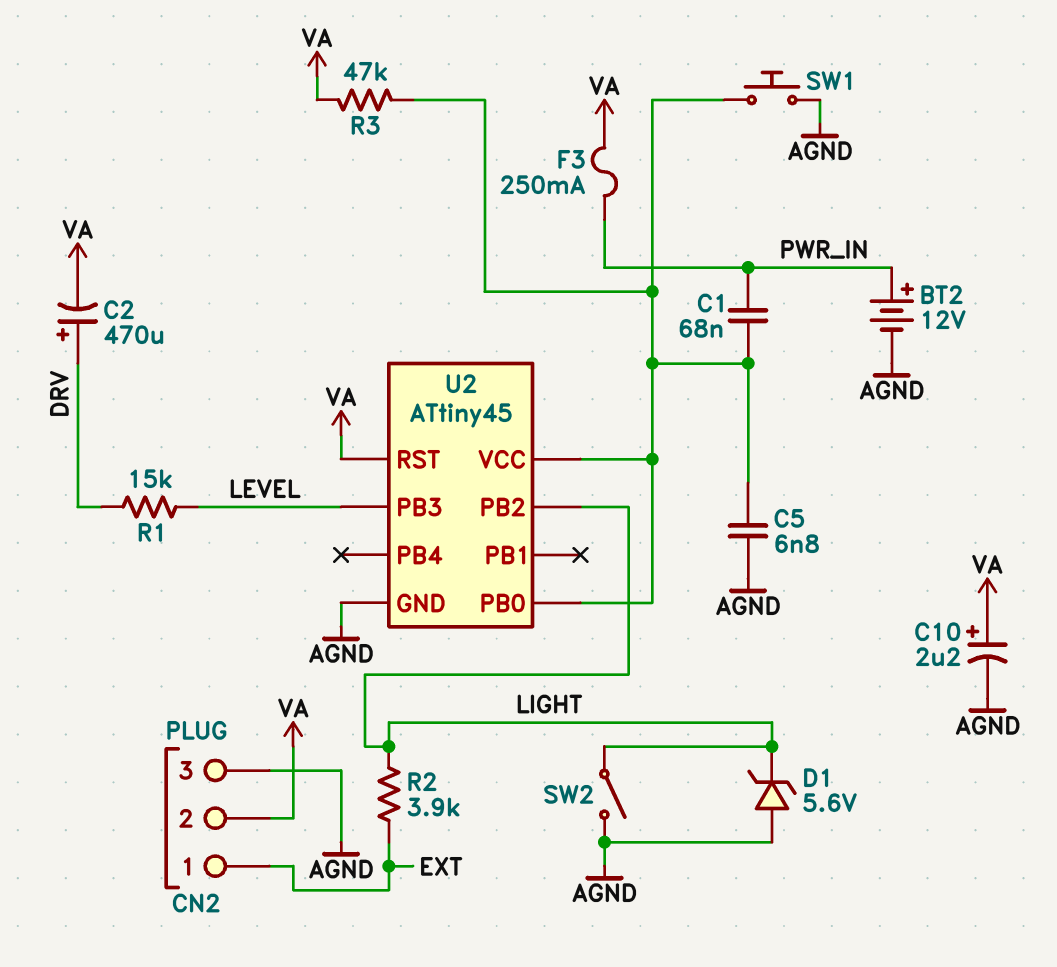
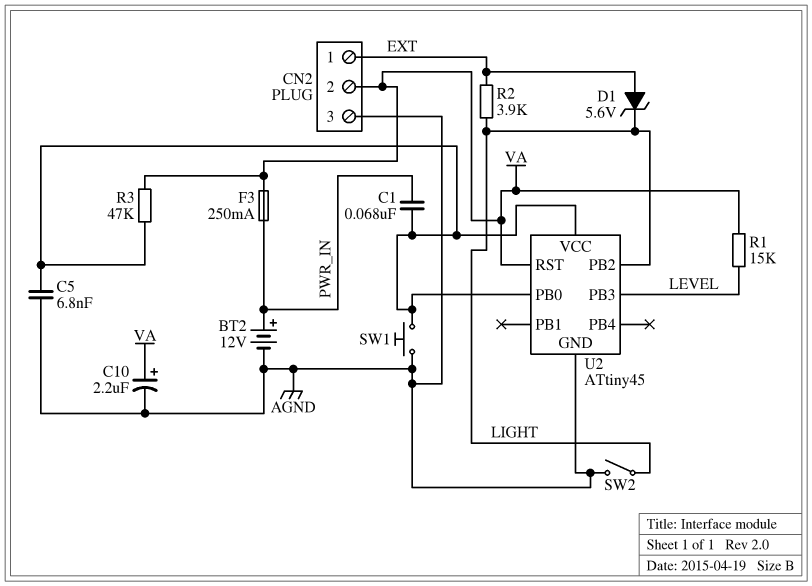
C2: 470uF (plus DRV, minus VA) -> none
D1: zener 5.6V (A AGND, K LIGHT) -> zener 5.6V (A EXT, K LIGHT)
R1: 15k (DRV, LEVEL) -> 15k (LEVEL, VA)

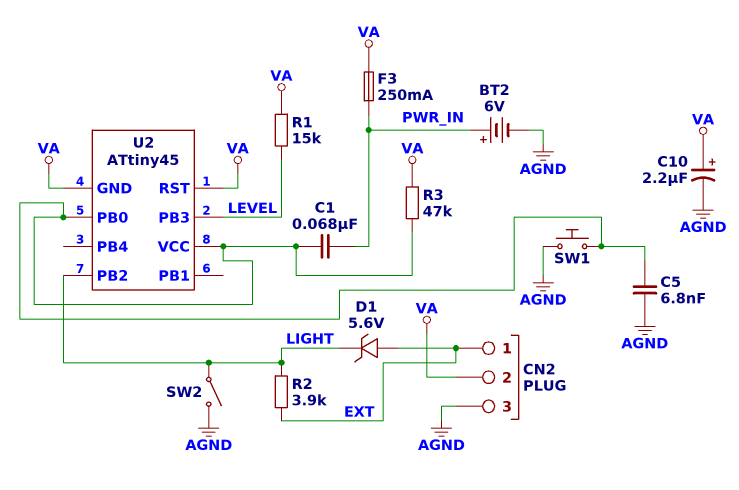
BT2: 12V (plus PWR_IN, minus AGND) -> 6V (plus PWR_IN, minus AGND)
U2 pin GND: AGND -> VA

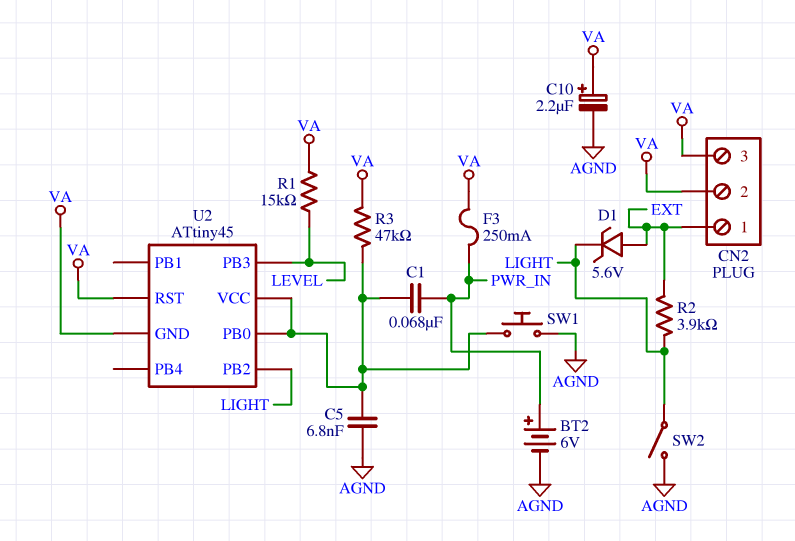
CN2 pin 3: AGND -> VA

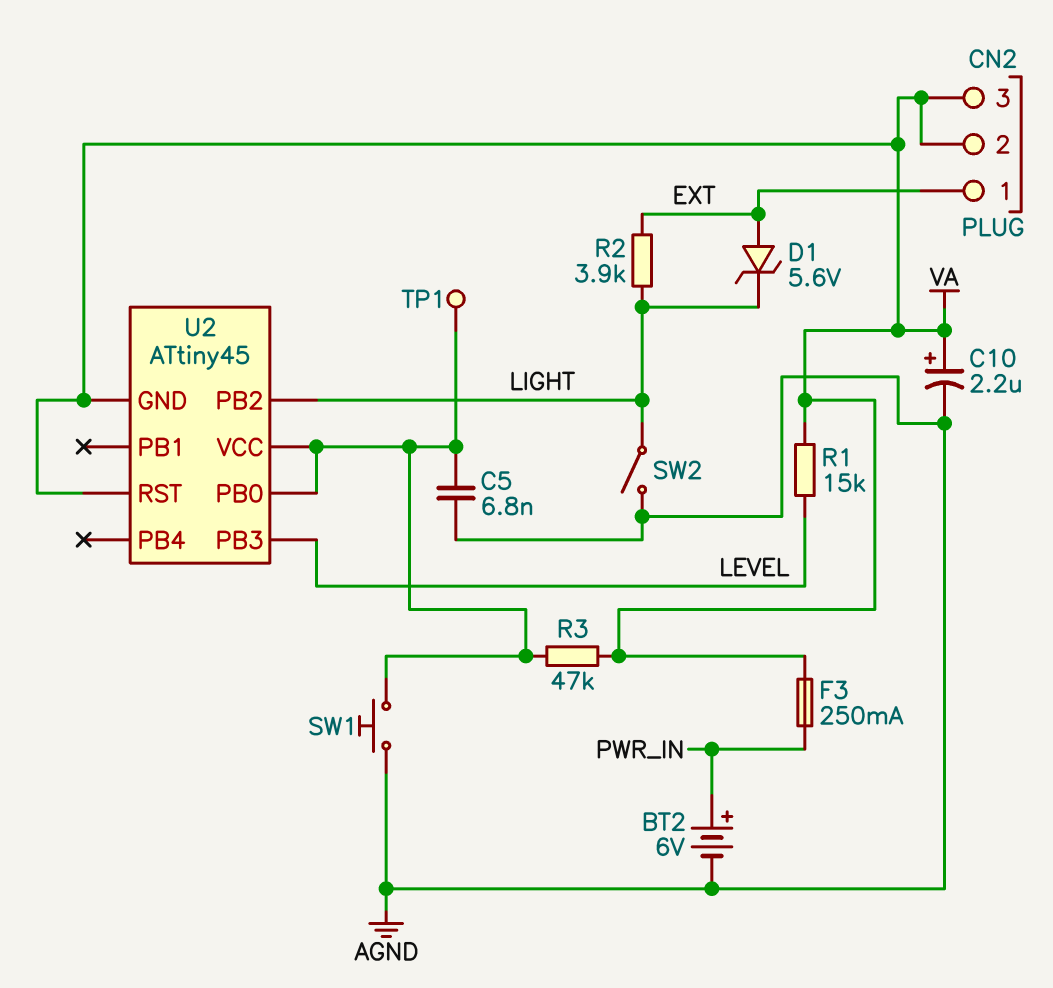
C1: 68nF (PWR_IN, U2/PB0) -> none
TP1: none -> test point (U2/PB0)

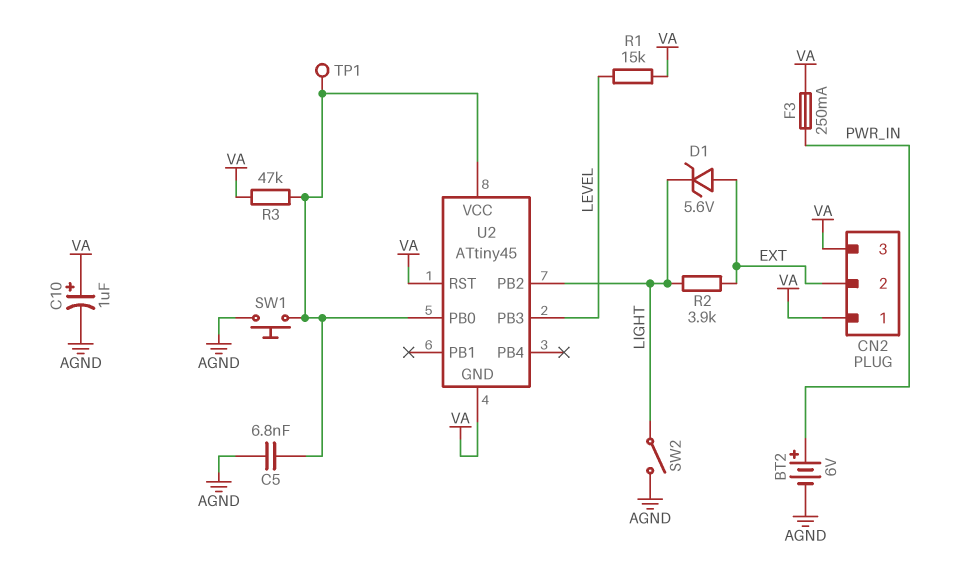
C10: 2.2uF (plus VA, minus AGND) -> 1uF (plus VA, minus AGND)
CN2 pin 1: EXT -> VA
CN2 pin 2: VA -> EXT

